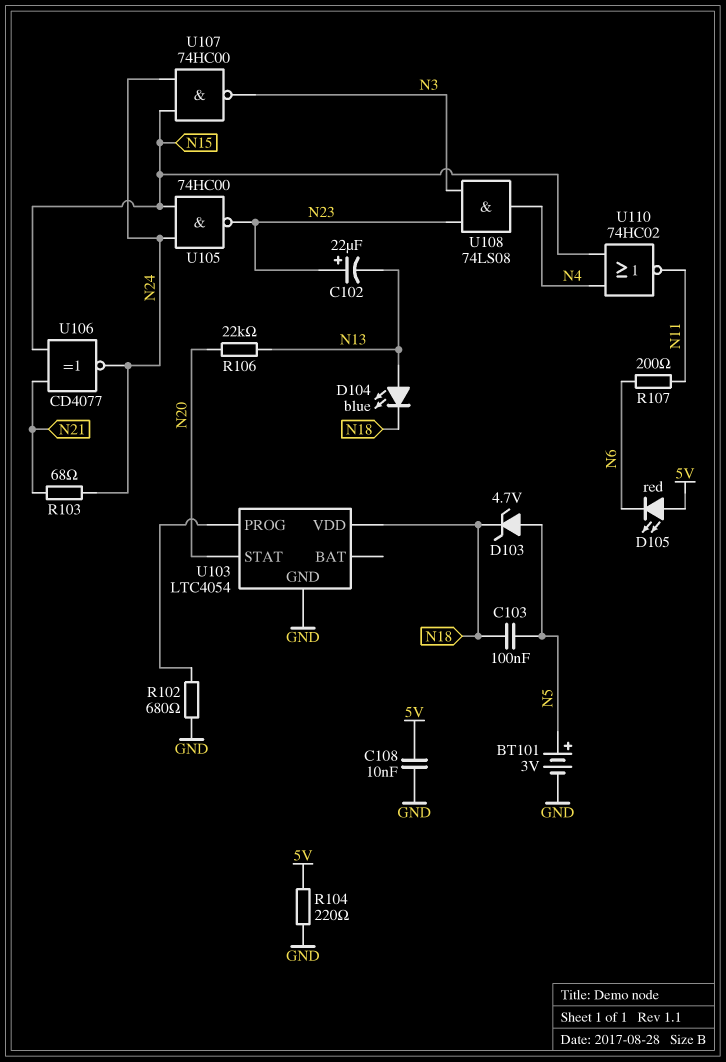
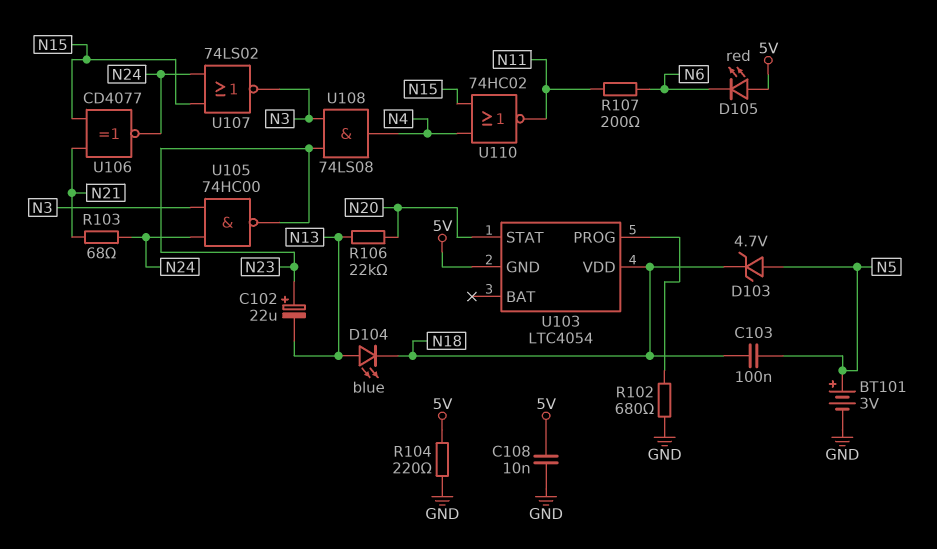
U103 pin GND: GND -> 5V
U105: NAND 74HC00 (in N15, in N24, out N23) -> NAND 74HC00 (in N3, in N24, out N23)
U107: NAND 74HC00 (in N15, in N24, out N3) -> NOR 74LS02 (in N15, in N24, out N3)

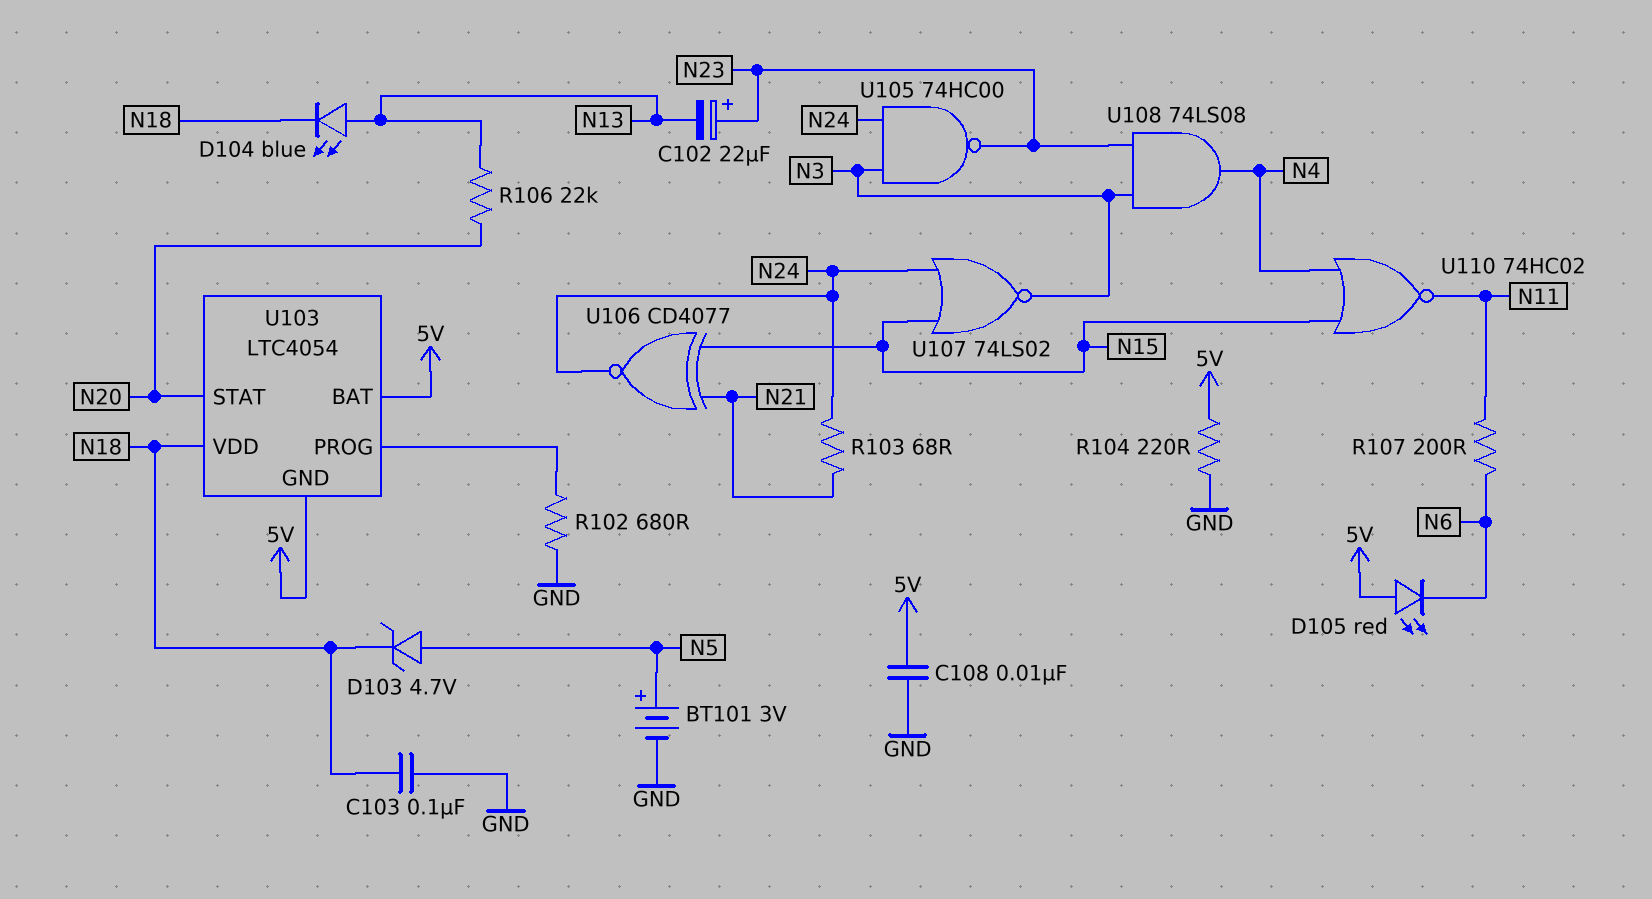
C103: 100nF (N5, N18) -> 100nF (GND, N18)
U103 pin BAT: none -> 5V

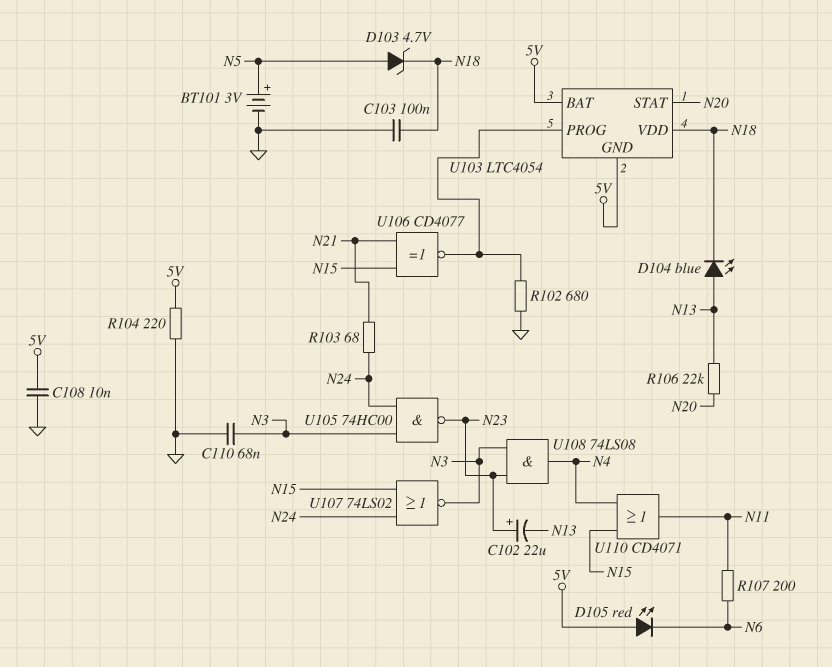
C110: none -> 68nF (GND, N3)
U106: XNOR CD4077 (in N15, in N21, out N24) -> XNOR CD4077 (in N15, in N21, out U103/PROG)
U110: NOR 74HC02 (in N4, in N15, out N11) -> OR CD4071 (in N4, in N15, out N11)

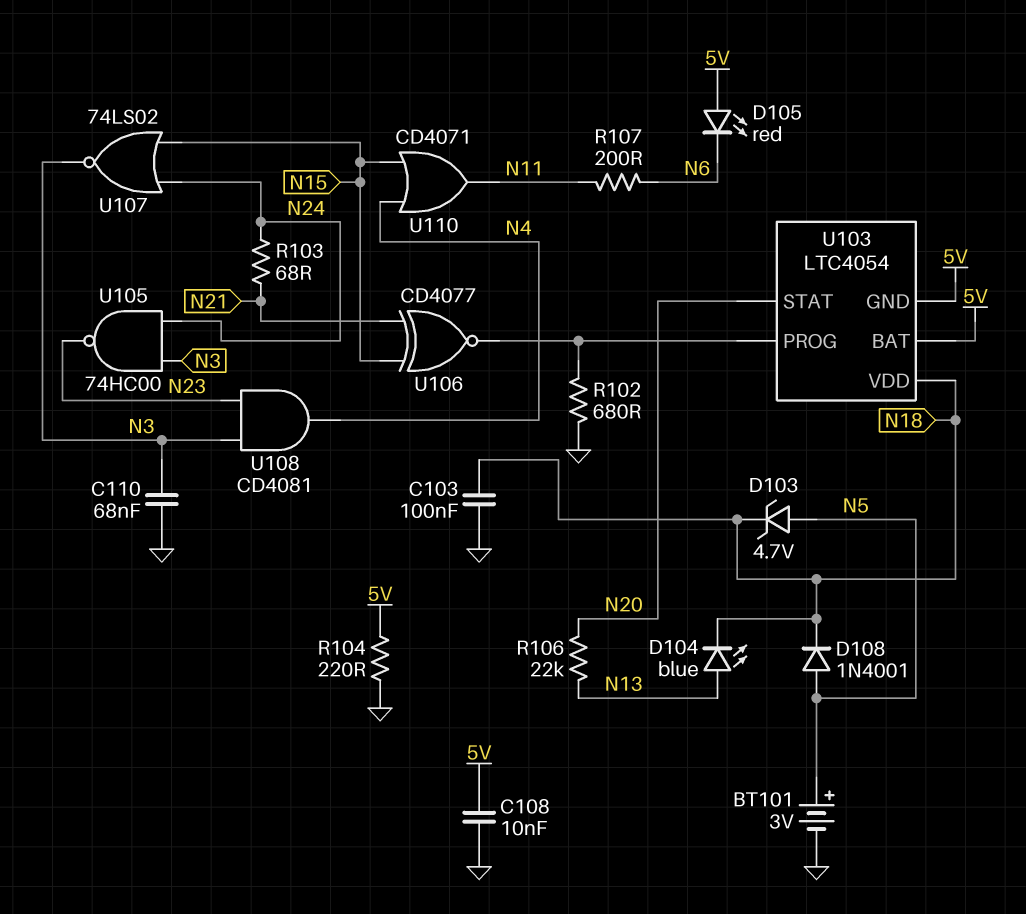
C102: 22uF (plus N23, minus N13) -> none
D108: none -> diode 1N4001 (A N5, K N18)
U108: AND 74LS08 (in N3, in N23, out N4) -> AND CD4081 (in N3, in N23, out N4)

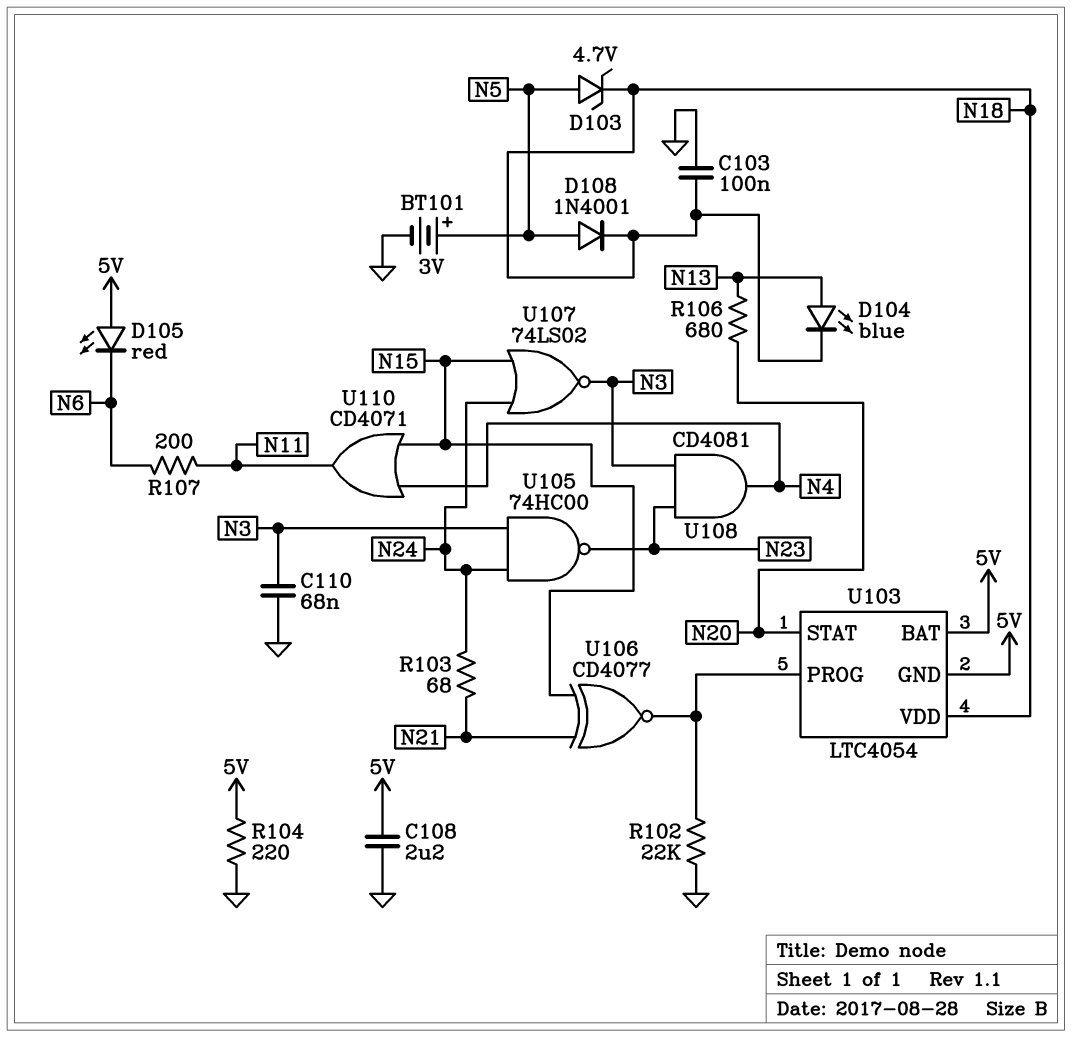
C108: 10nF (5V, GND) -> 2.2uF (5V, GND)
R102: 680 (GND, U103/PROG) -> 22k (GND, U103/PROG)
R106: 22k (N13, N20) -> 680 (N13, N20)

